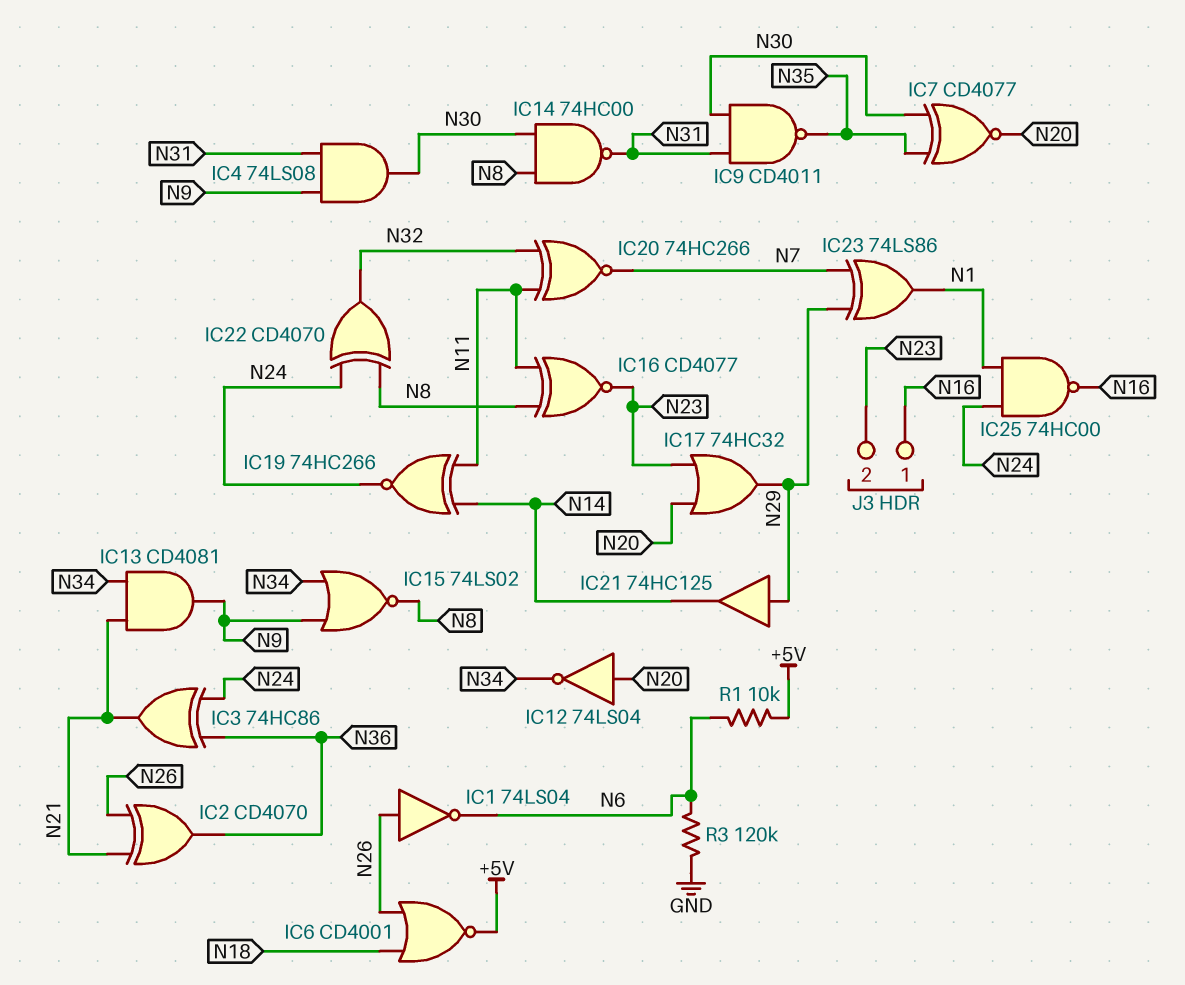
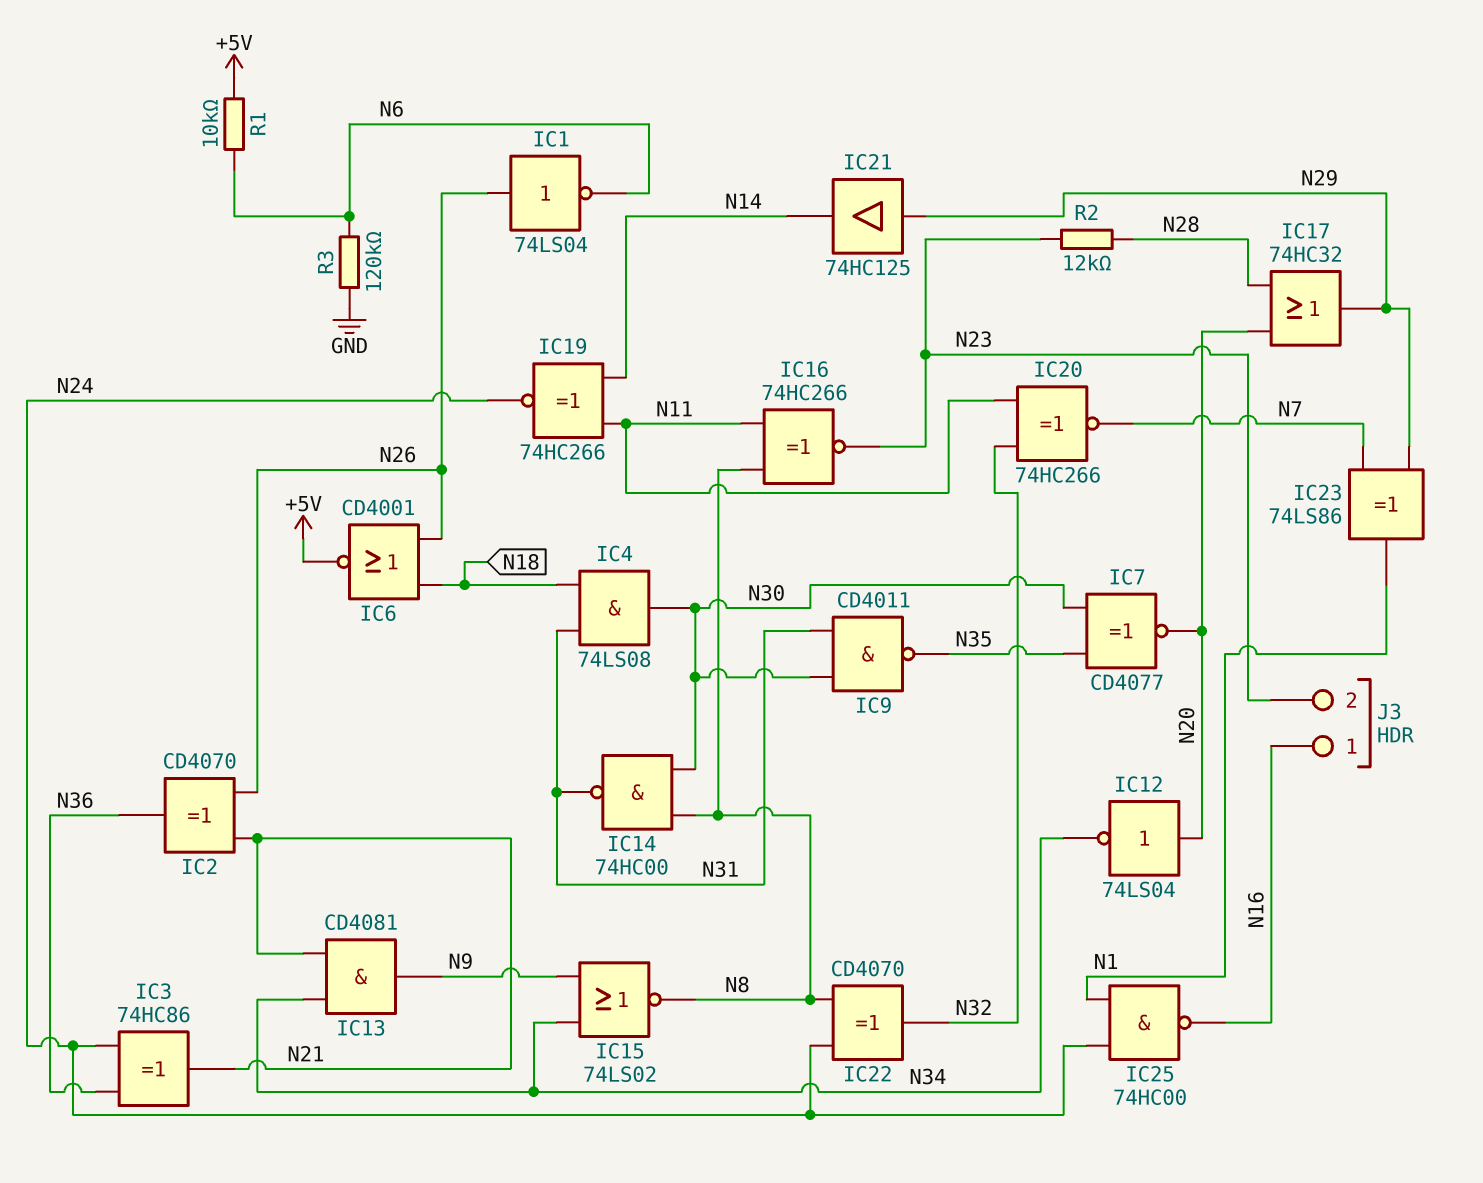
IC4: AND 74LS08 (in N9, in N31, out N30) -> AND 74LS08 (in N18, in N31, out N30)
IC16: XNOR CD4077 (in N8, in N11, out N23) -> XNOR 74HC266 (in N8, in N11, out N23)
IC17: OR 74HC32 (in N20, in N23, out N29) -> OR 74HC32 (in N20, in N28, out N29)
R2: none -> 12k (N23, N28)

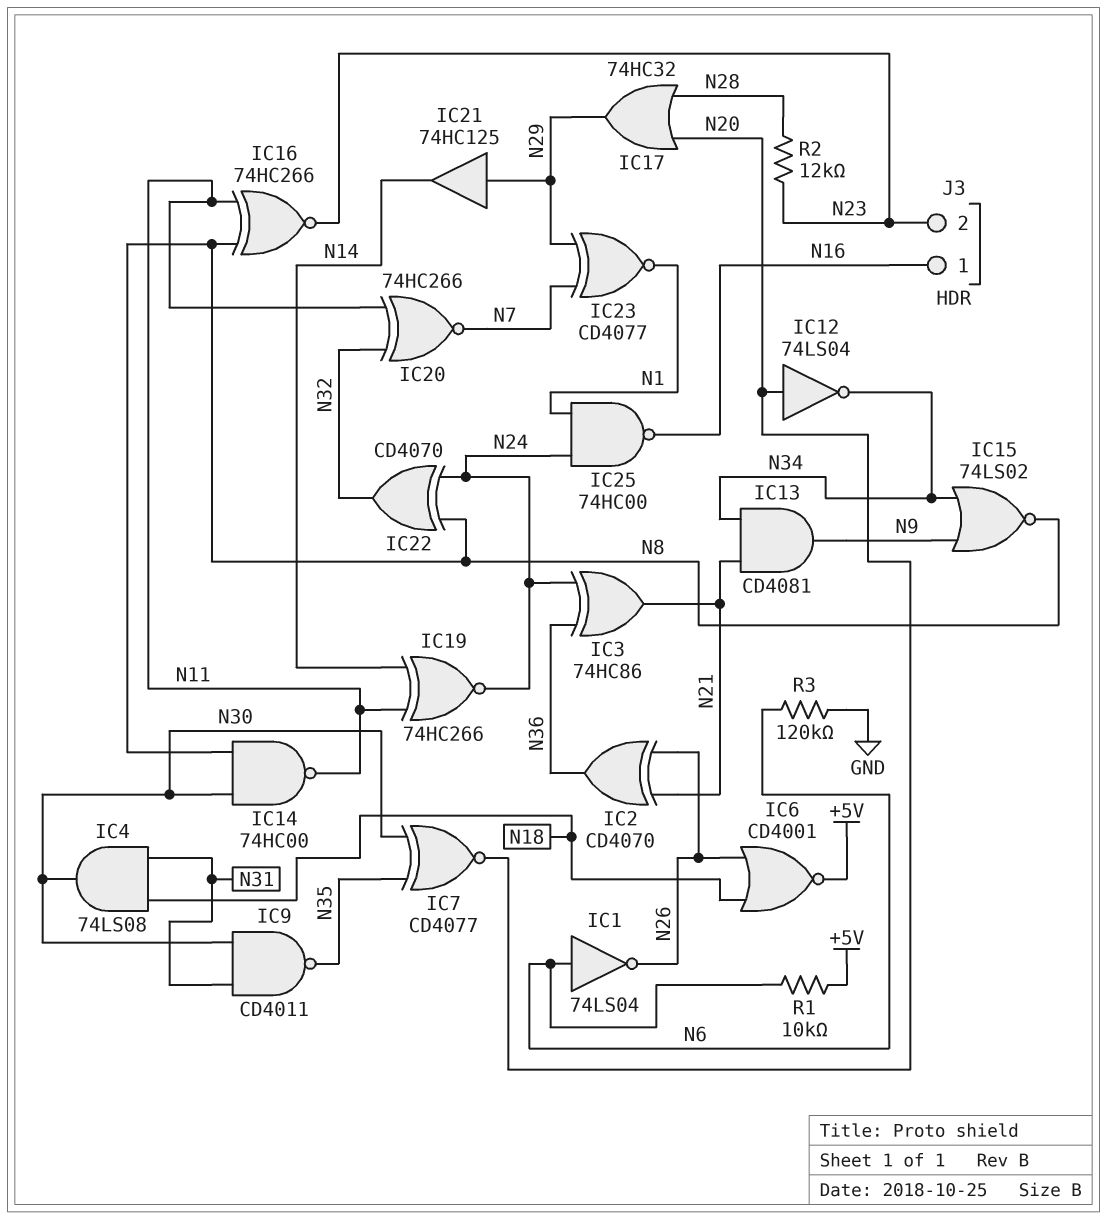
IC1: NOT 74LS04 (in N26, out N6) -> NOT 74LS04 (in N6, out N26)
IC14: NAND 74HC00 (in N8, in N30, out N31) -> NAND 74HC00 (in N8, in N30, out N11)
IC23: XOR 74LS86 (in N7, in N29, out N1) -> XNOR CD4077 (in N7, in N29, out N1)

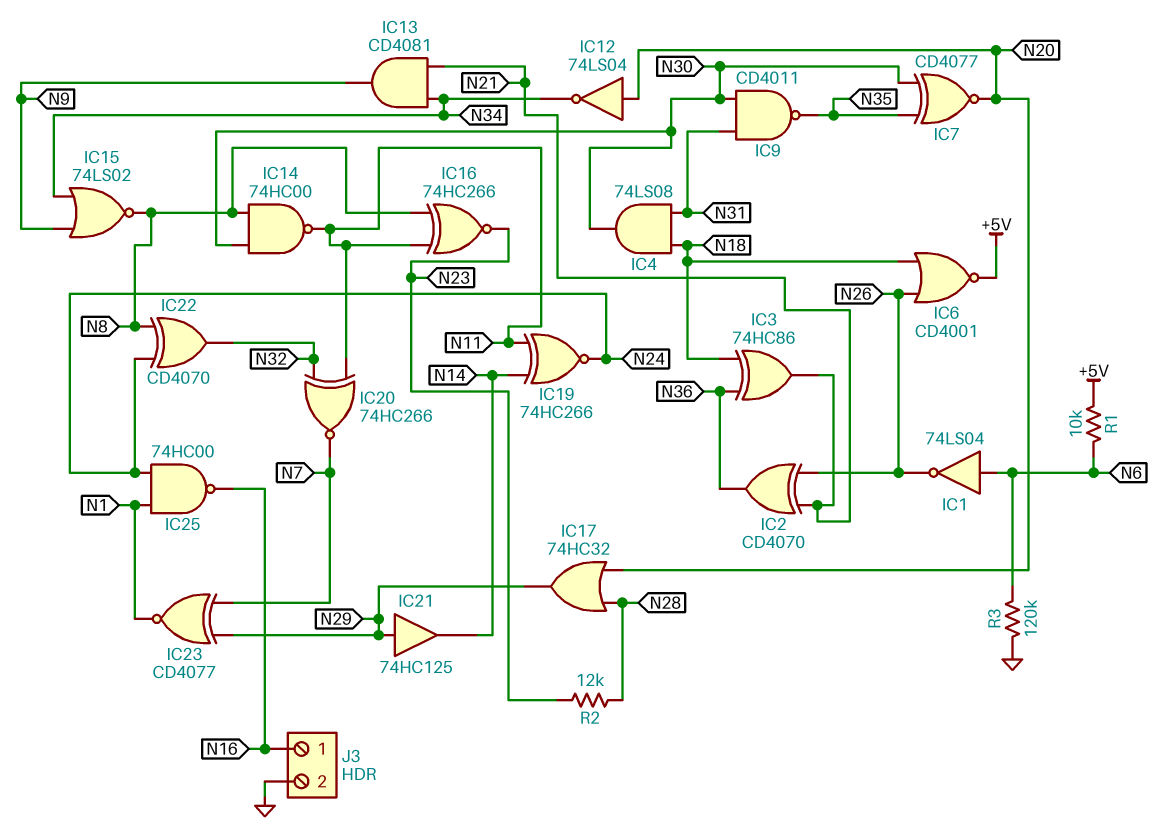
IC3: XOR 74HC86 (in N24, in N36, out N21) -> XOR 74HC86 (in N18, in N36, out N21)
J3 pin 2: N23 -> GND

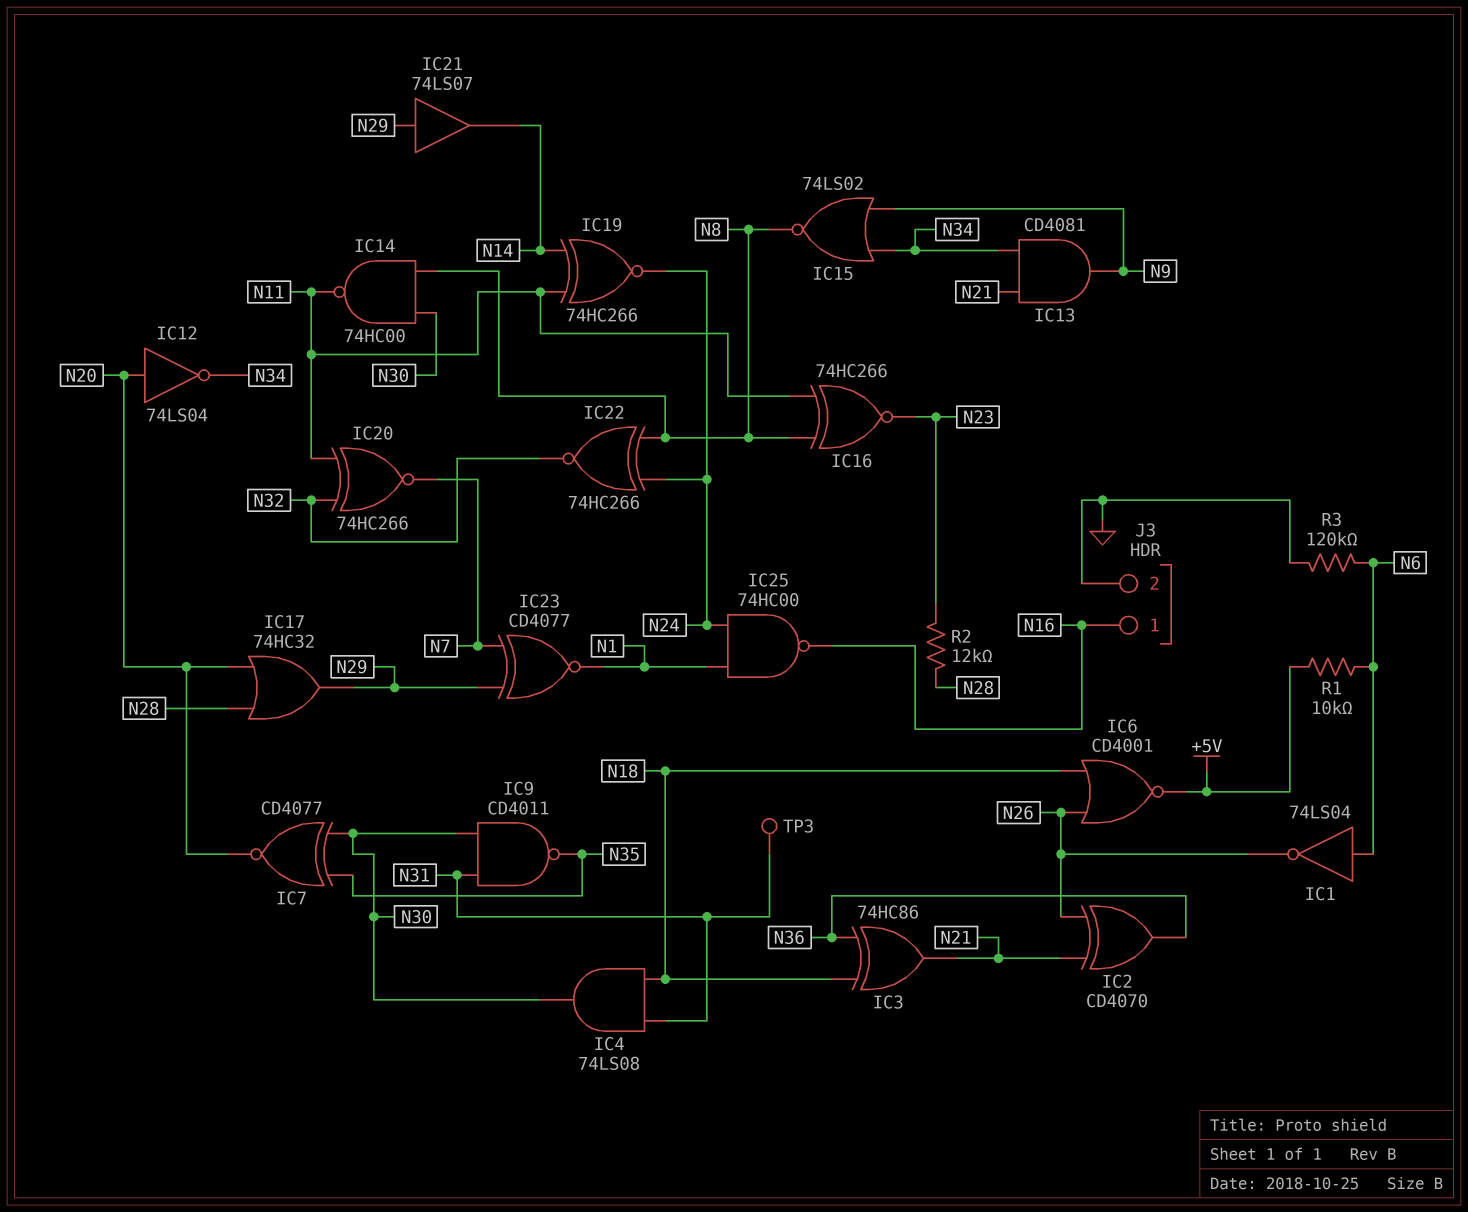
IC21: buffer 74HC125 (in N29, out N14) -> buffer 74LS07 (in N29, out N14)
IC22: XOR CD4070 (in N8, in N24, out N32) -> XNOR 74HC266 (in N8, in N24, out N32)
TP3: none -> test point (N31)

